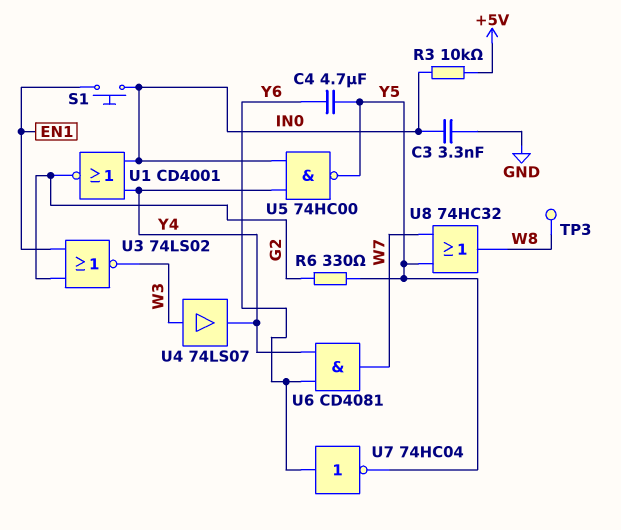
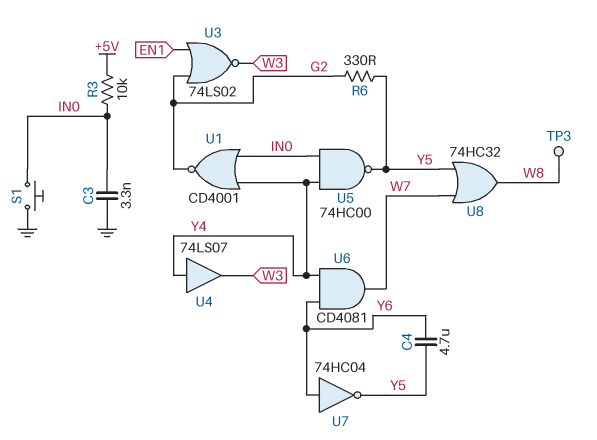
S1: button (EN1, IN0) -> button (GND, IN0)
U4: buffer 74LS07 (in W3, out Y4) -> buffer 74LS07 (in Y4, out W3)

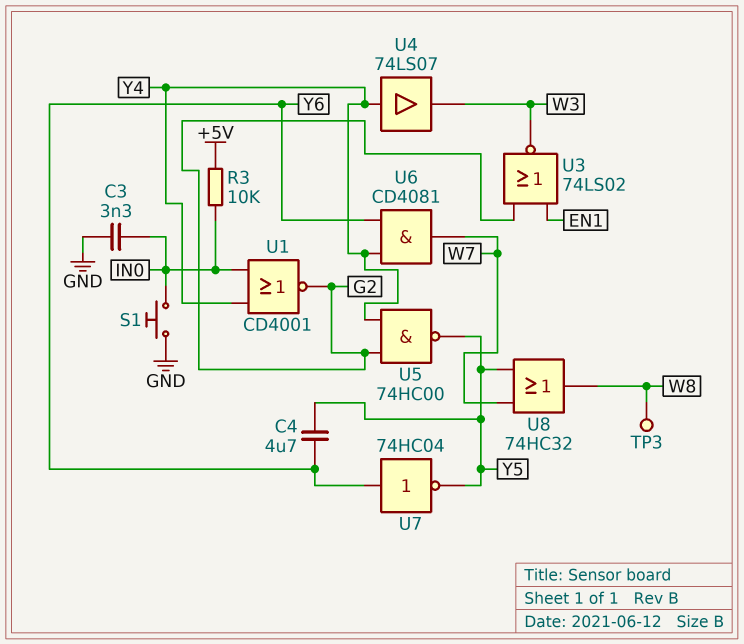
R6: 330 (G2, Y5) -> none
U5: NAND 74HC00 (in IN0, in Y4, out Y5) -> NAND 74HC00 (in G2, in Y4, out Y5)

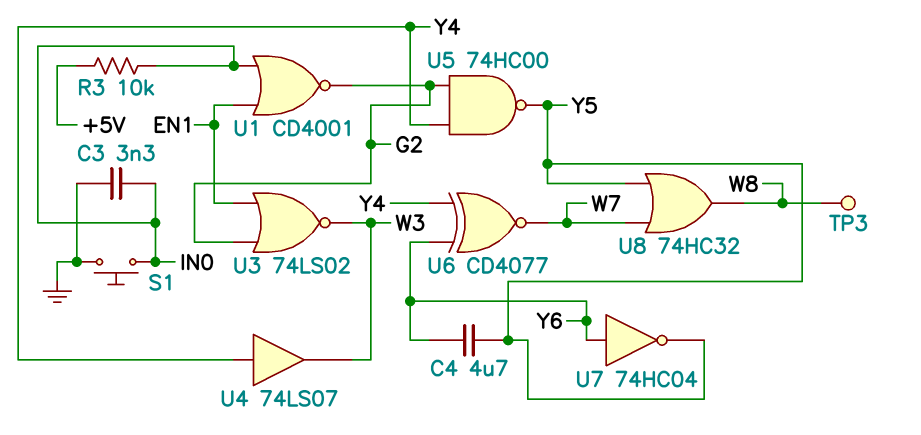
U1: NOR CD4001 (in IN0, in Y4, out G2) -> NOR CD4001 (in EN1, in IN0, out G2)
U6: AND CD4081 (in Y4, in Y6, out W7) -> XNOR CD4077 (in Y4, in Y6, out W7)

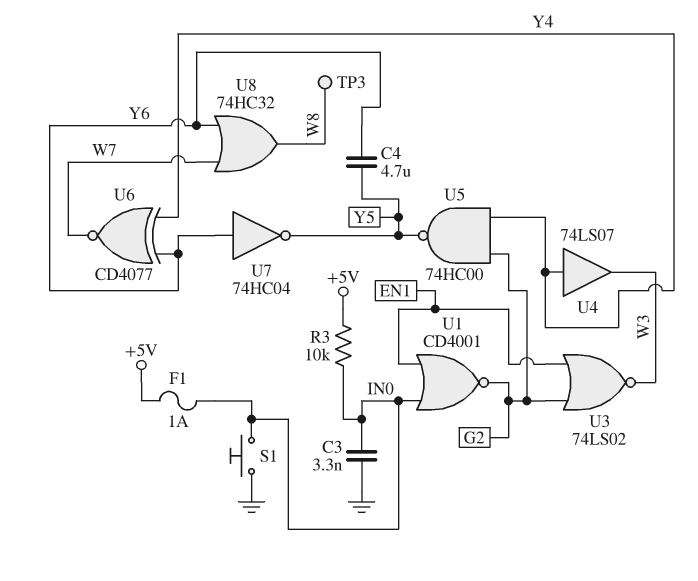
F1: none -> 1A (+5V, IN0)
U8: OR 74HC32 (in W7, in Y5, out W8) -> OR 74HC32 (in W7, in Y6, out W8)

